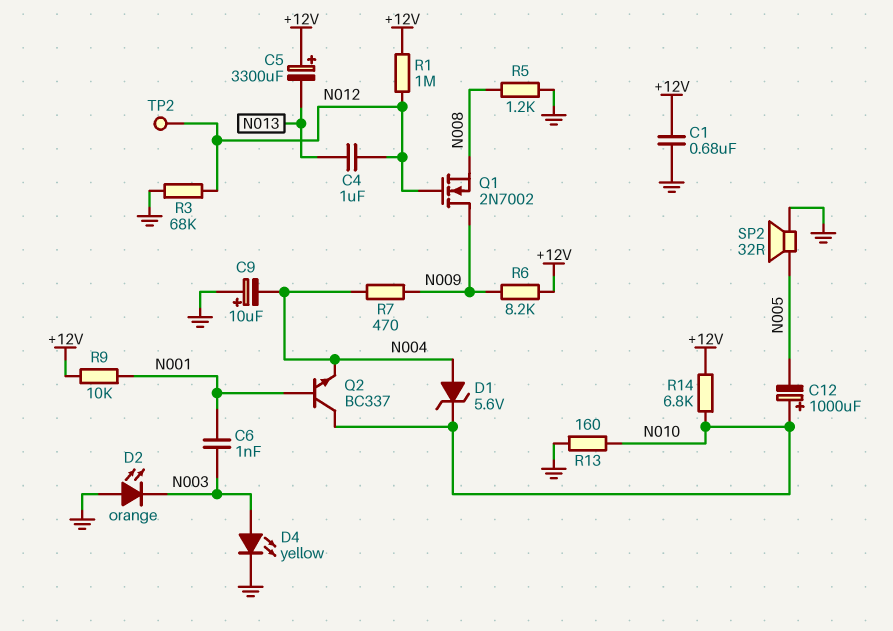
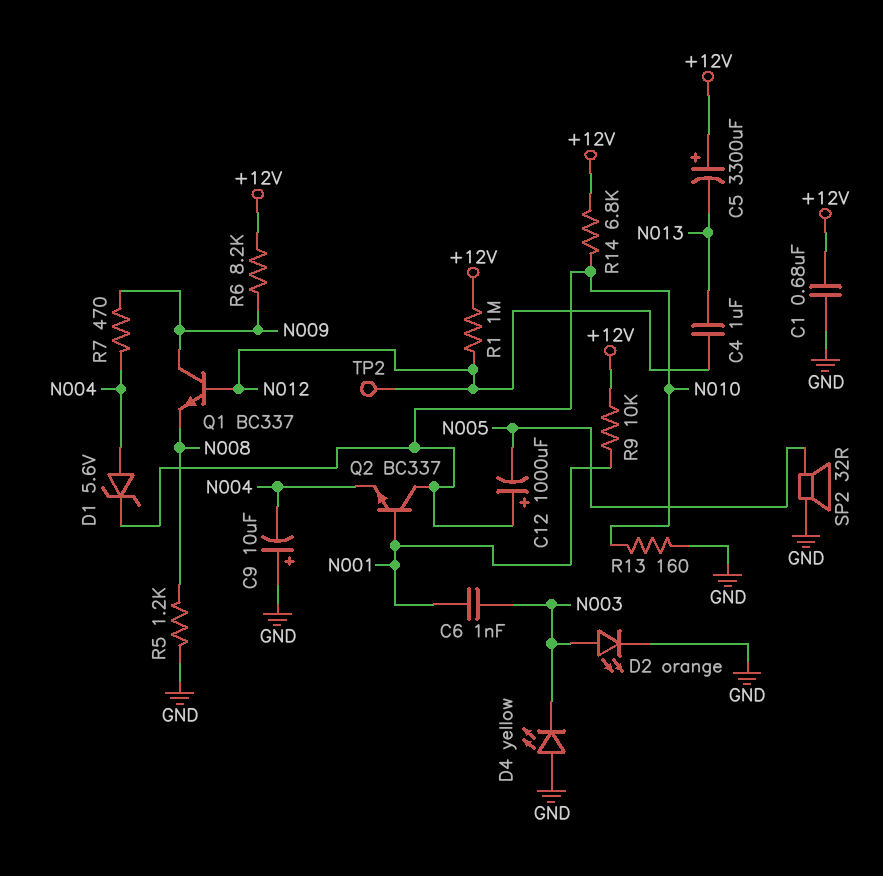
D2: LED orange (A GND, K N003) -> LED orange (A N003, K GND)
D4: LED yellow (A N003, K GND) -> LED yellow (A GND, K N003)
Q1: NMOS 2N7002 (G N012, D N009, S N008) -> NPN BC337 (B N012, C N009, E N008)
R3: 68k (GND, N012) -> none

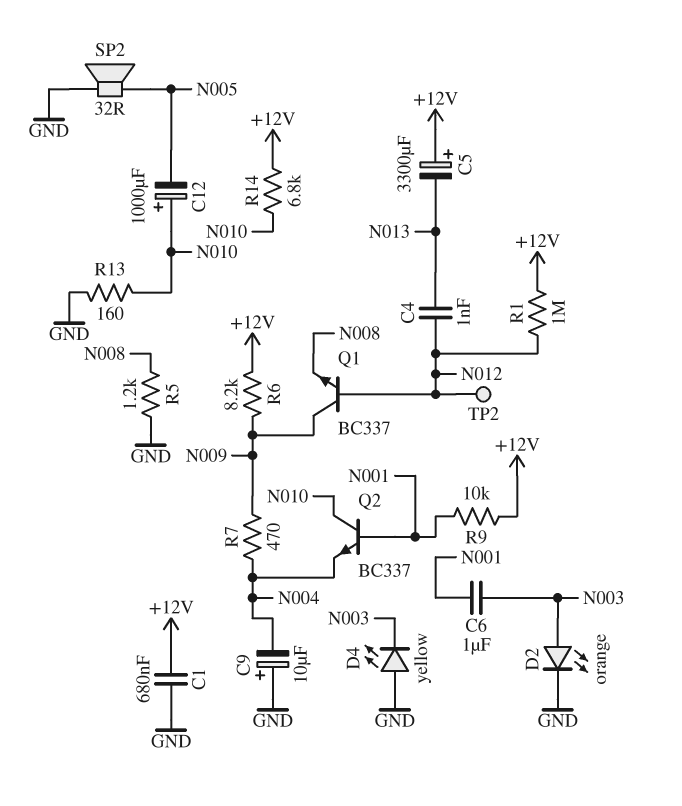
C4: 1uF (N012, N013) -> 1nF (N012, N013)
C6: 1nF (N001, N003) -> 1uF (N001, N003)
D1: zener 5.6V (A N004, K N010) -> none

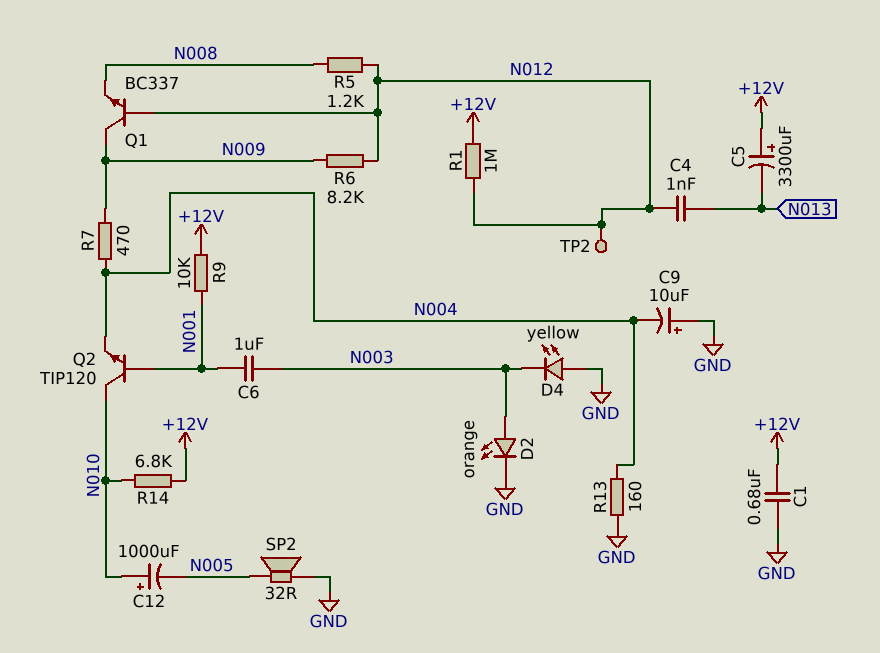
Q2: NPN BC337 (B N001, C N010, E N004) -> NPN TIP120 (B N001, C N010, E N004)
R5: 1.2k (GND, N008) -> 1.2k (N008, N012)
R6: 8.2k (+12V, N009) -> 8.2k (N009, N012)
R13: 160 (GND, N010) -> 160 (GND, N004)

